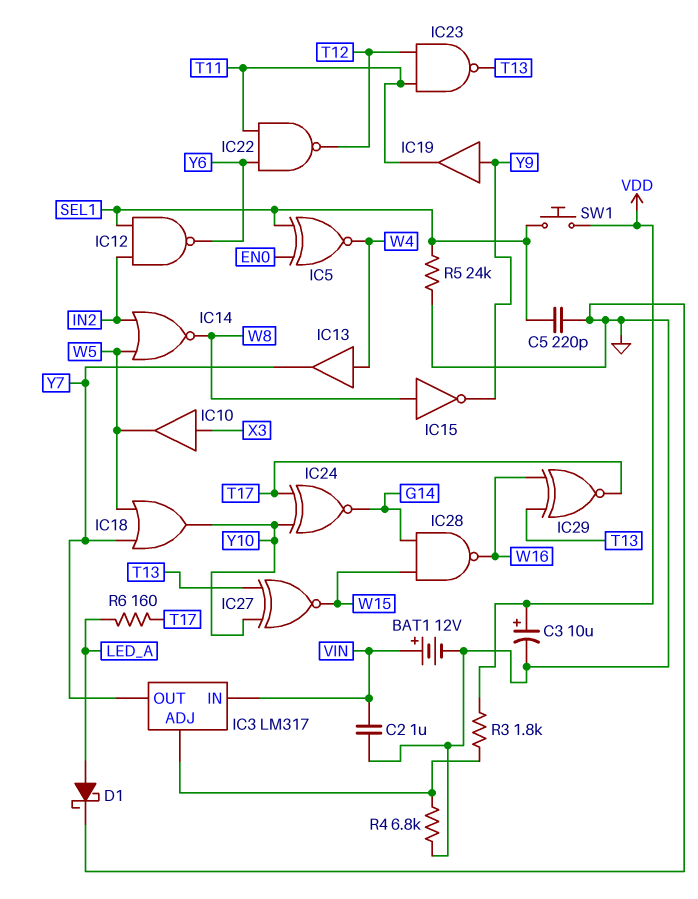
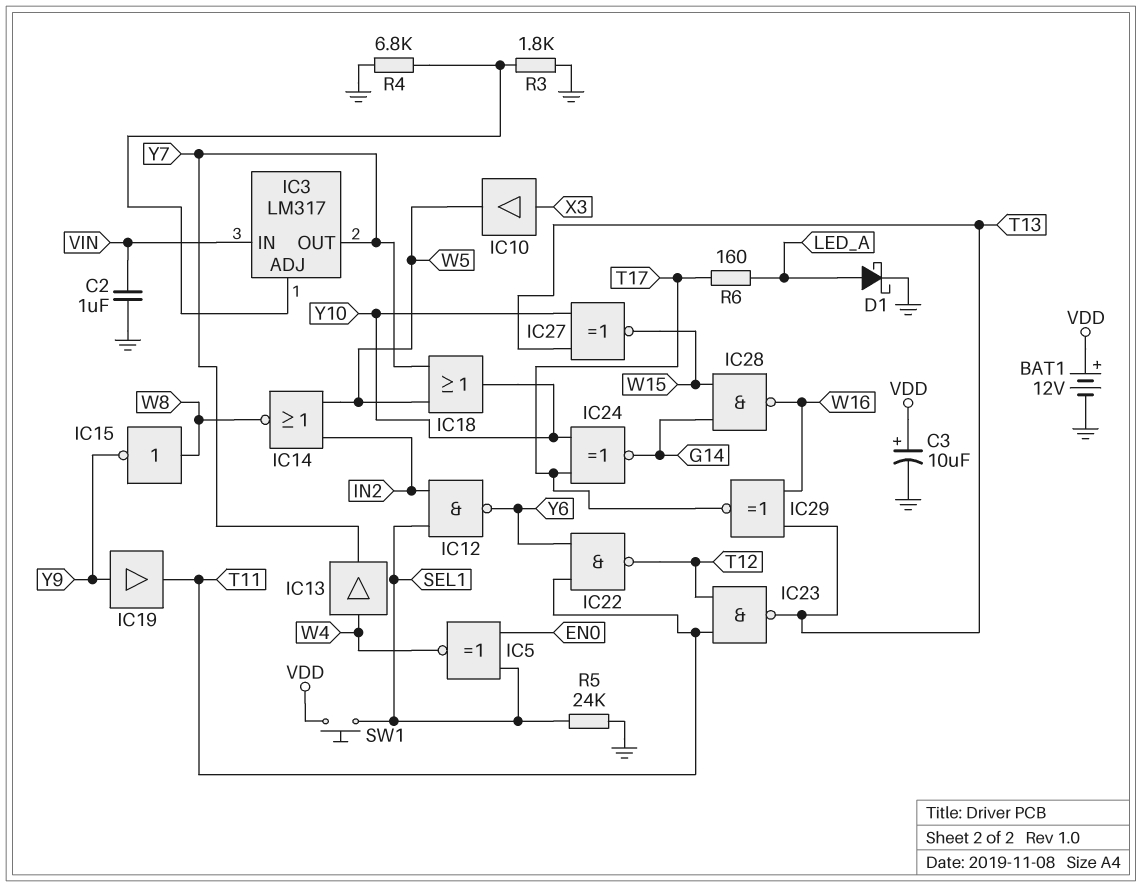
BAT1: 12V (plus VIN, minus GND) -> 12V (plus VDD, minus GND)
C5: 220pF (GND, SEL1) -> none
R3: 1.8k (IC3/ADJ, VDD) -> 1.8k (GND, IC3/ADJ)

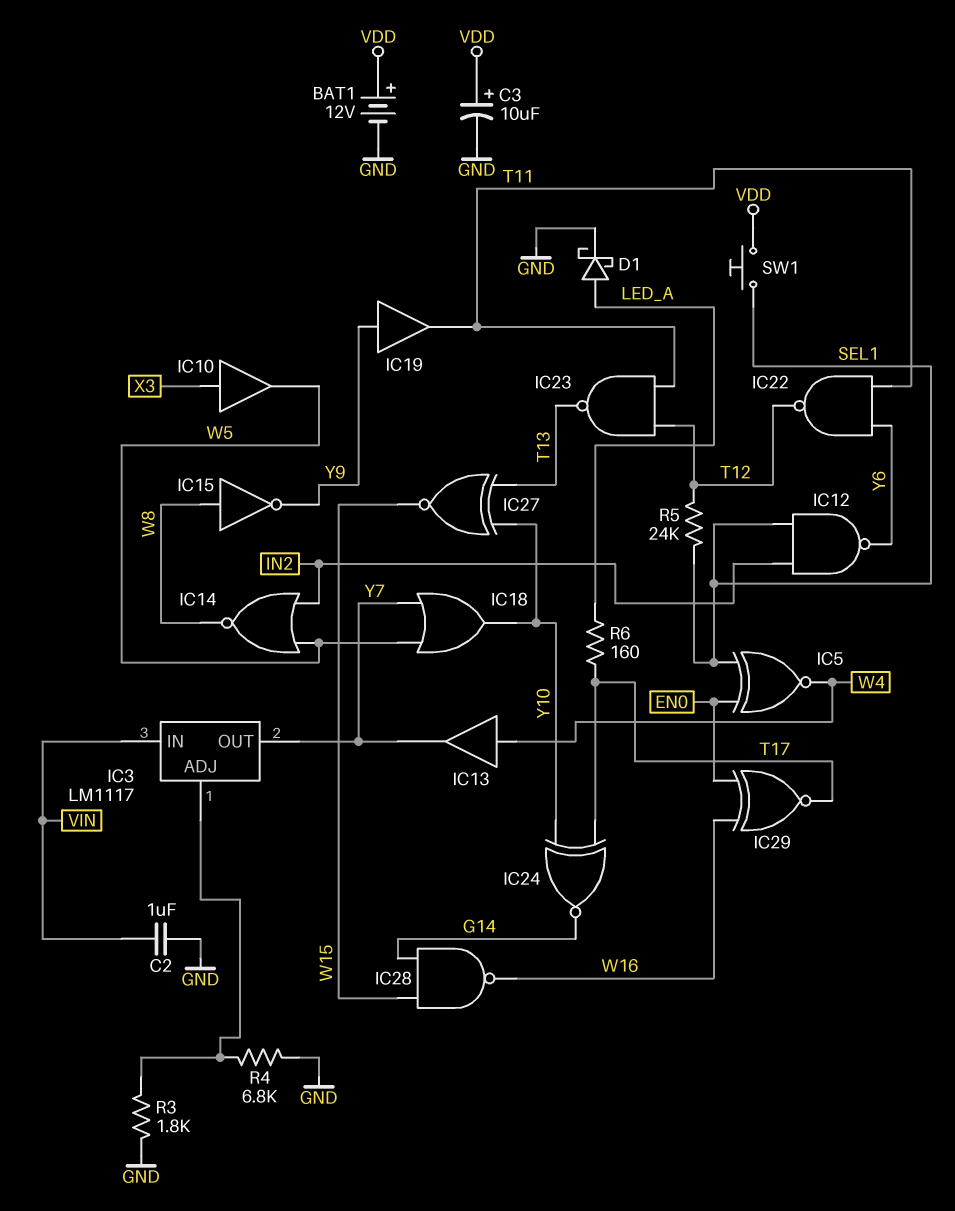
IC3: LM317 -> LM1117
IC29: XNOR (in T13, in W16, out T17) -> XNOR (in EN0, in W16, out T17)
R5: 24k (GND, SEL1) -> 24k (SEL1, T12)

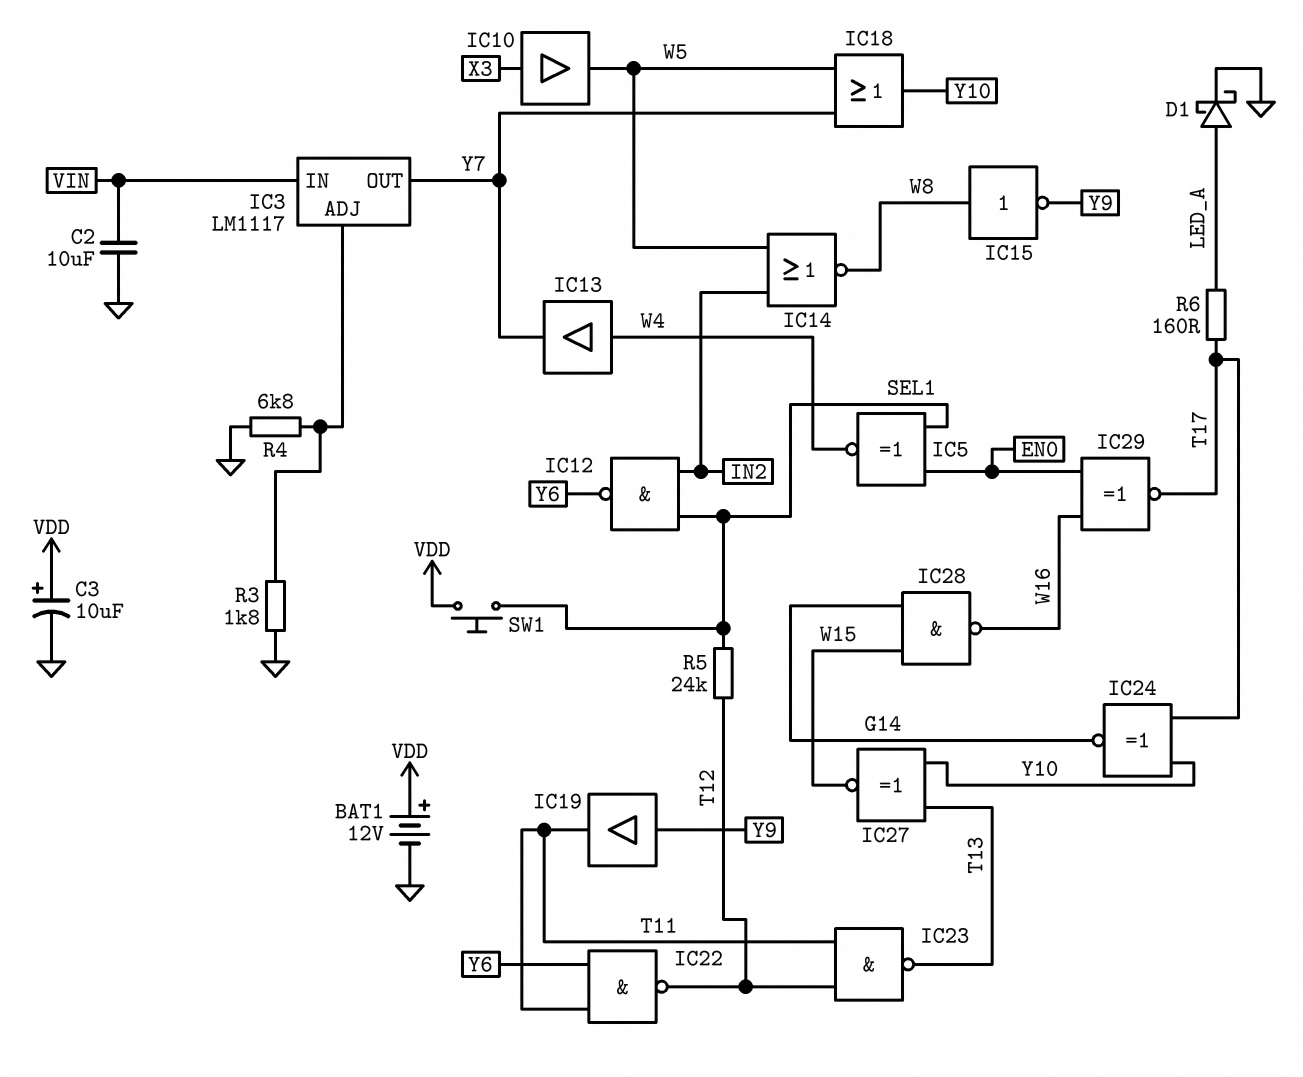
C2: 1uF (GND, VIN) -> 10uF (GND, VIN)

